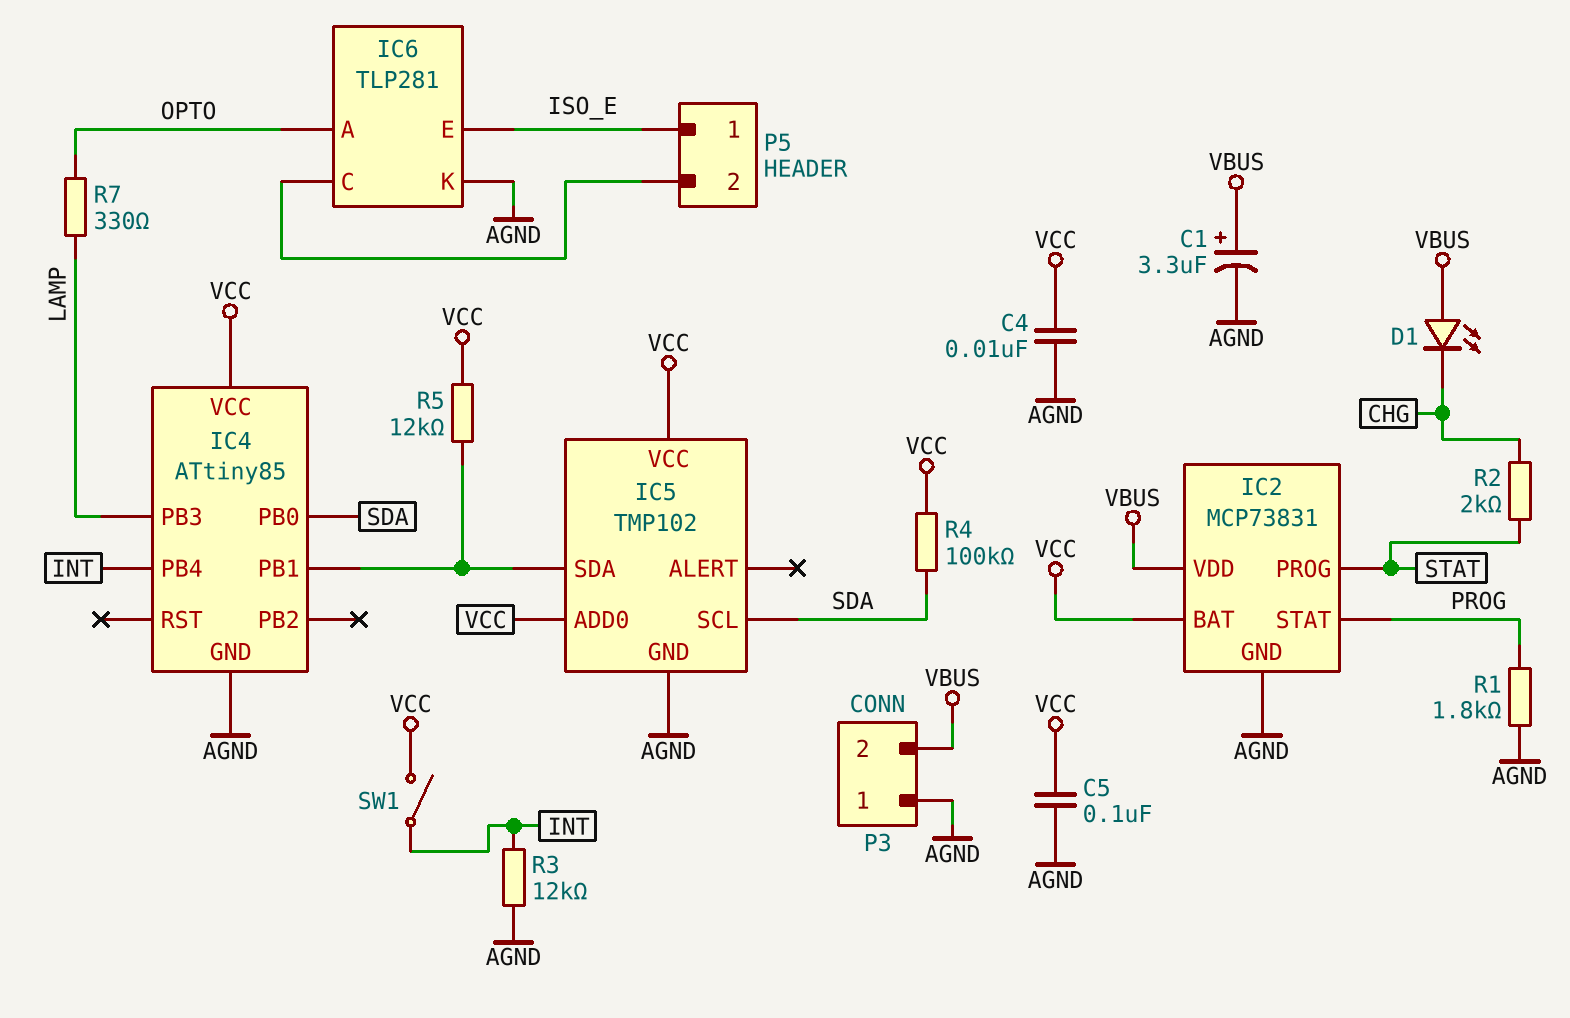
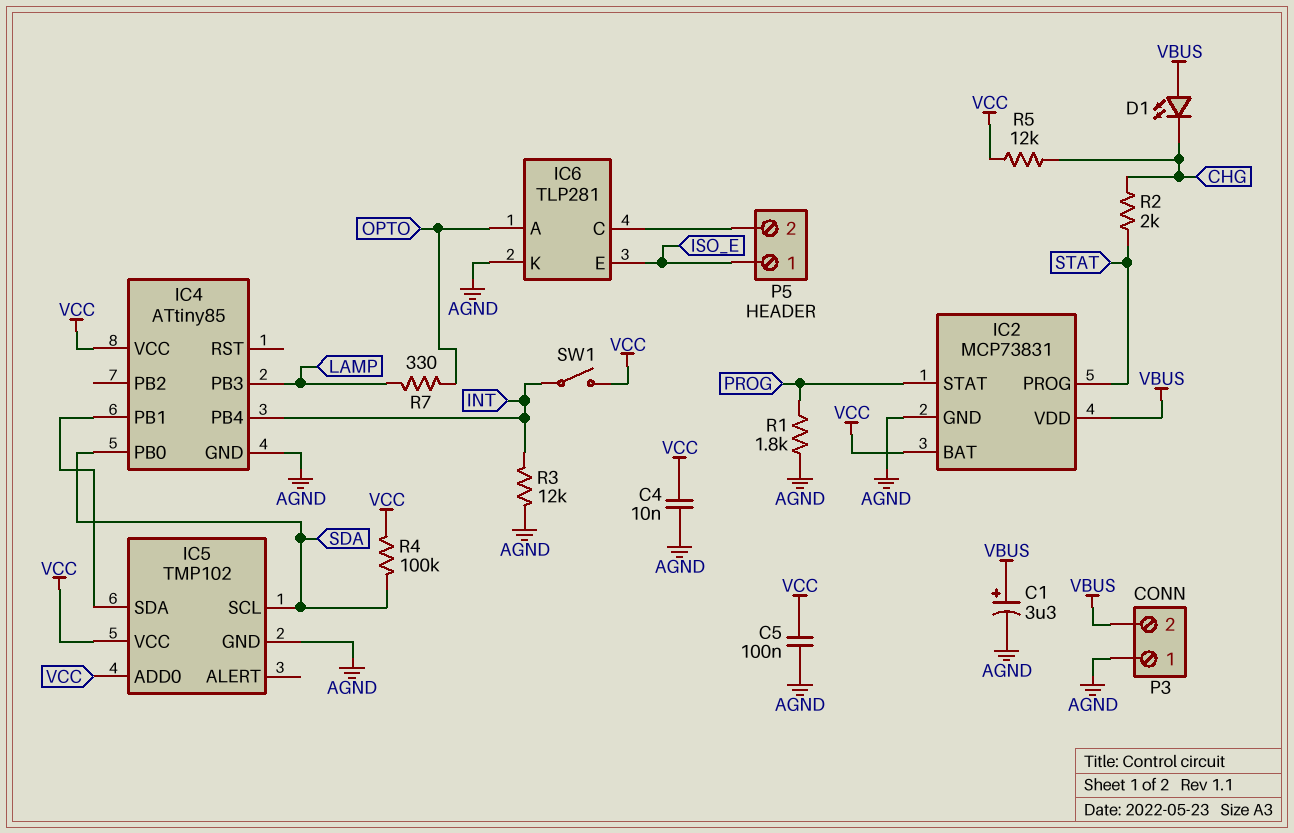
R5: 12k (IC4/PB1, VCC) -> 12k (CHG, VCC)

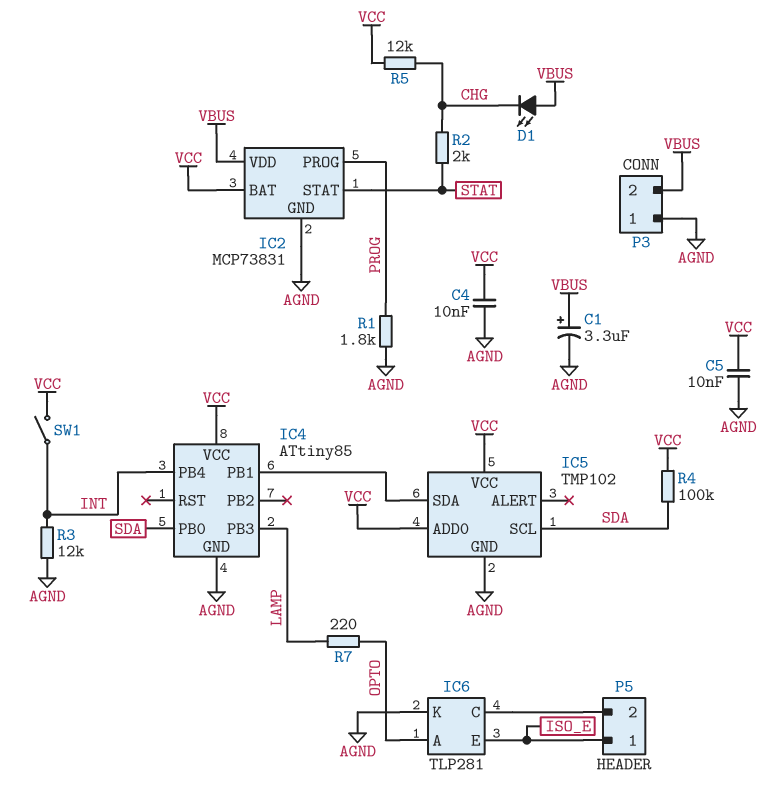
C5: 100nF (AGND, VCC) -> 10nF (AGND, VCC)
IC2 pin PROG: STAT -> PROG
IC2 pin STAT: PROG -> STAT
R7: 330 (LAMP, OPTO) -> 220 (LAMP, OPTO)

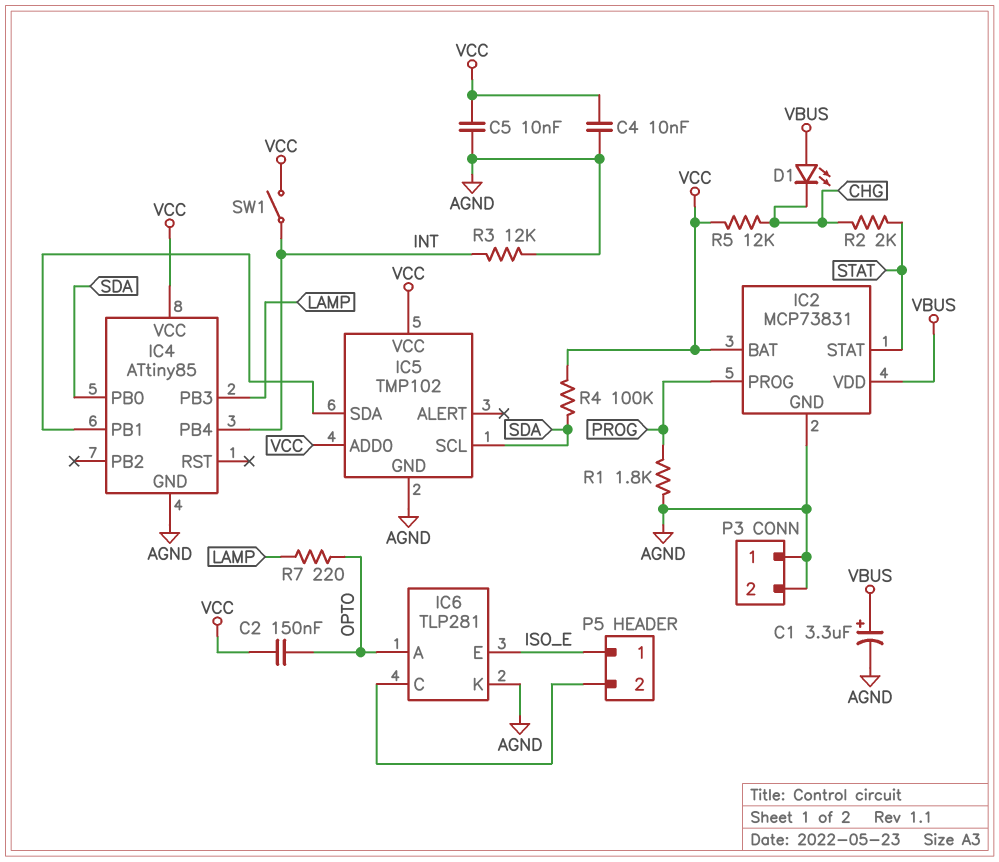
C2: none -> 150nF (OPTO, VCC)
P3 pin 2: VBUS -> AGND

